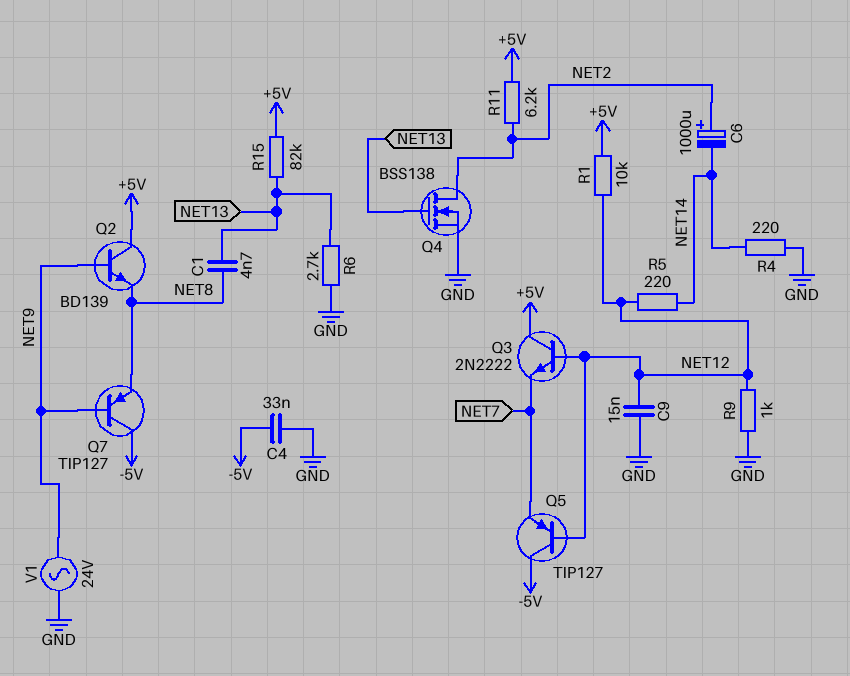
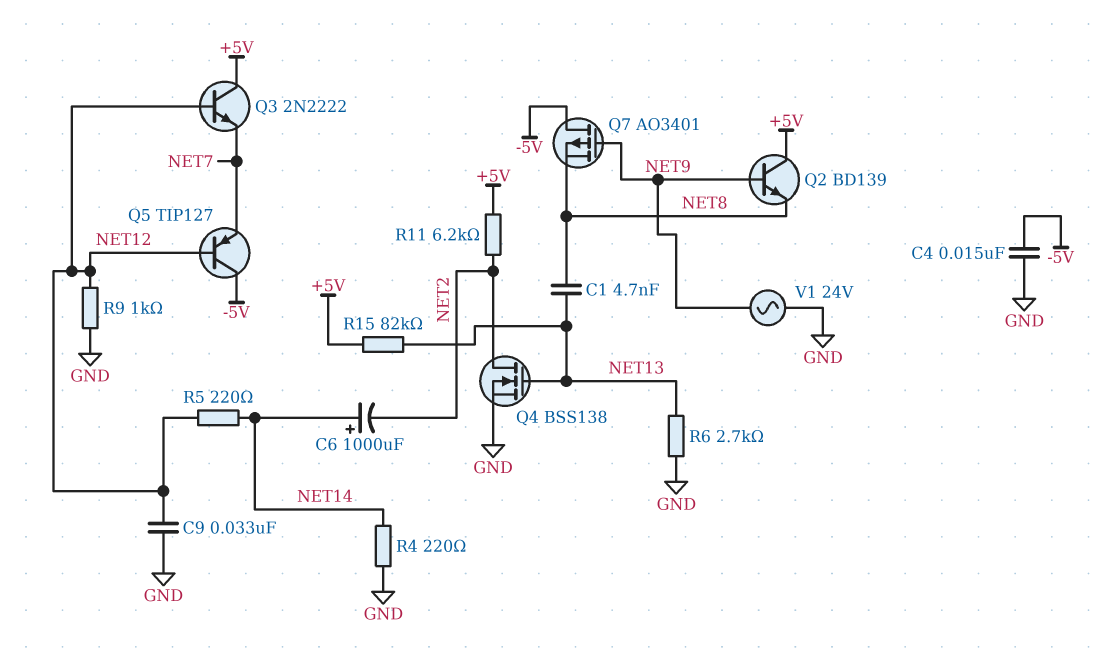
C4: 33nF (-5V, GND) -> 15nF (-5V, GND)
C6: 1000uF (plus NET2, minus NET14) -> 1000uF (plus NET14, minus NET2)
C9: 15nF (GND, NET12) -> 33nF (GND, NET12)
Q7: PNP TIP127 (B NET9, C -5V, E NET8) -> PMOS AO3401 (G NET9, D -5V, S NET8)
R1: 10k (+5V, NET12) -> none

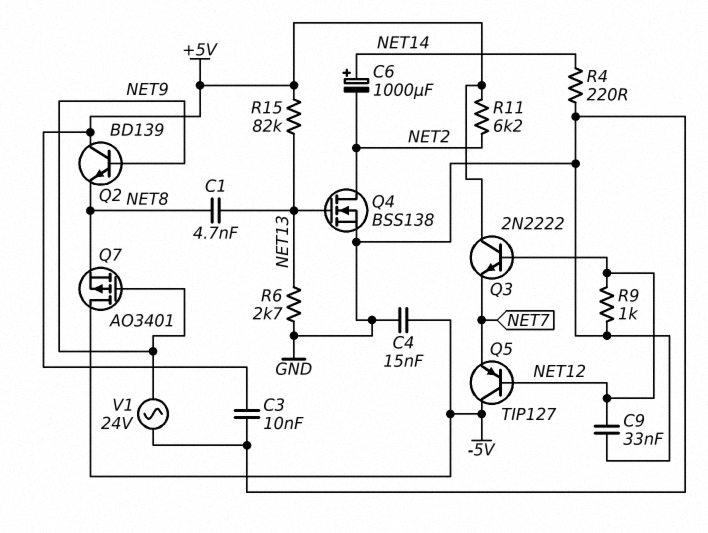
C3: none -> 10nF (+5V, GND)
R5: 220 (NET12, NET14) -> none

